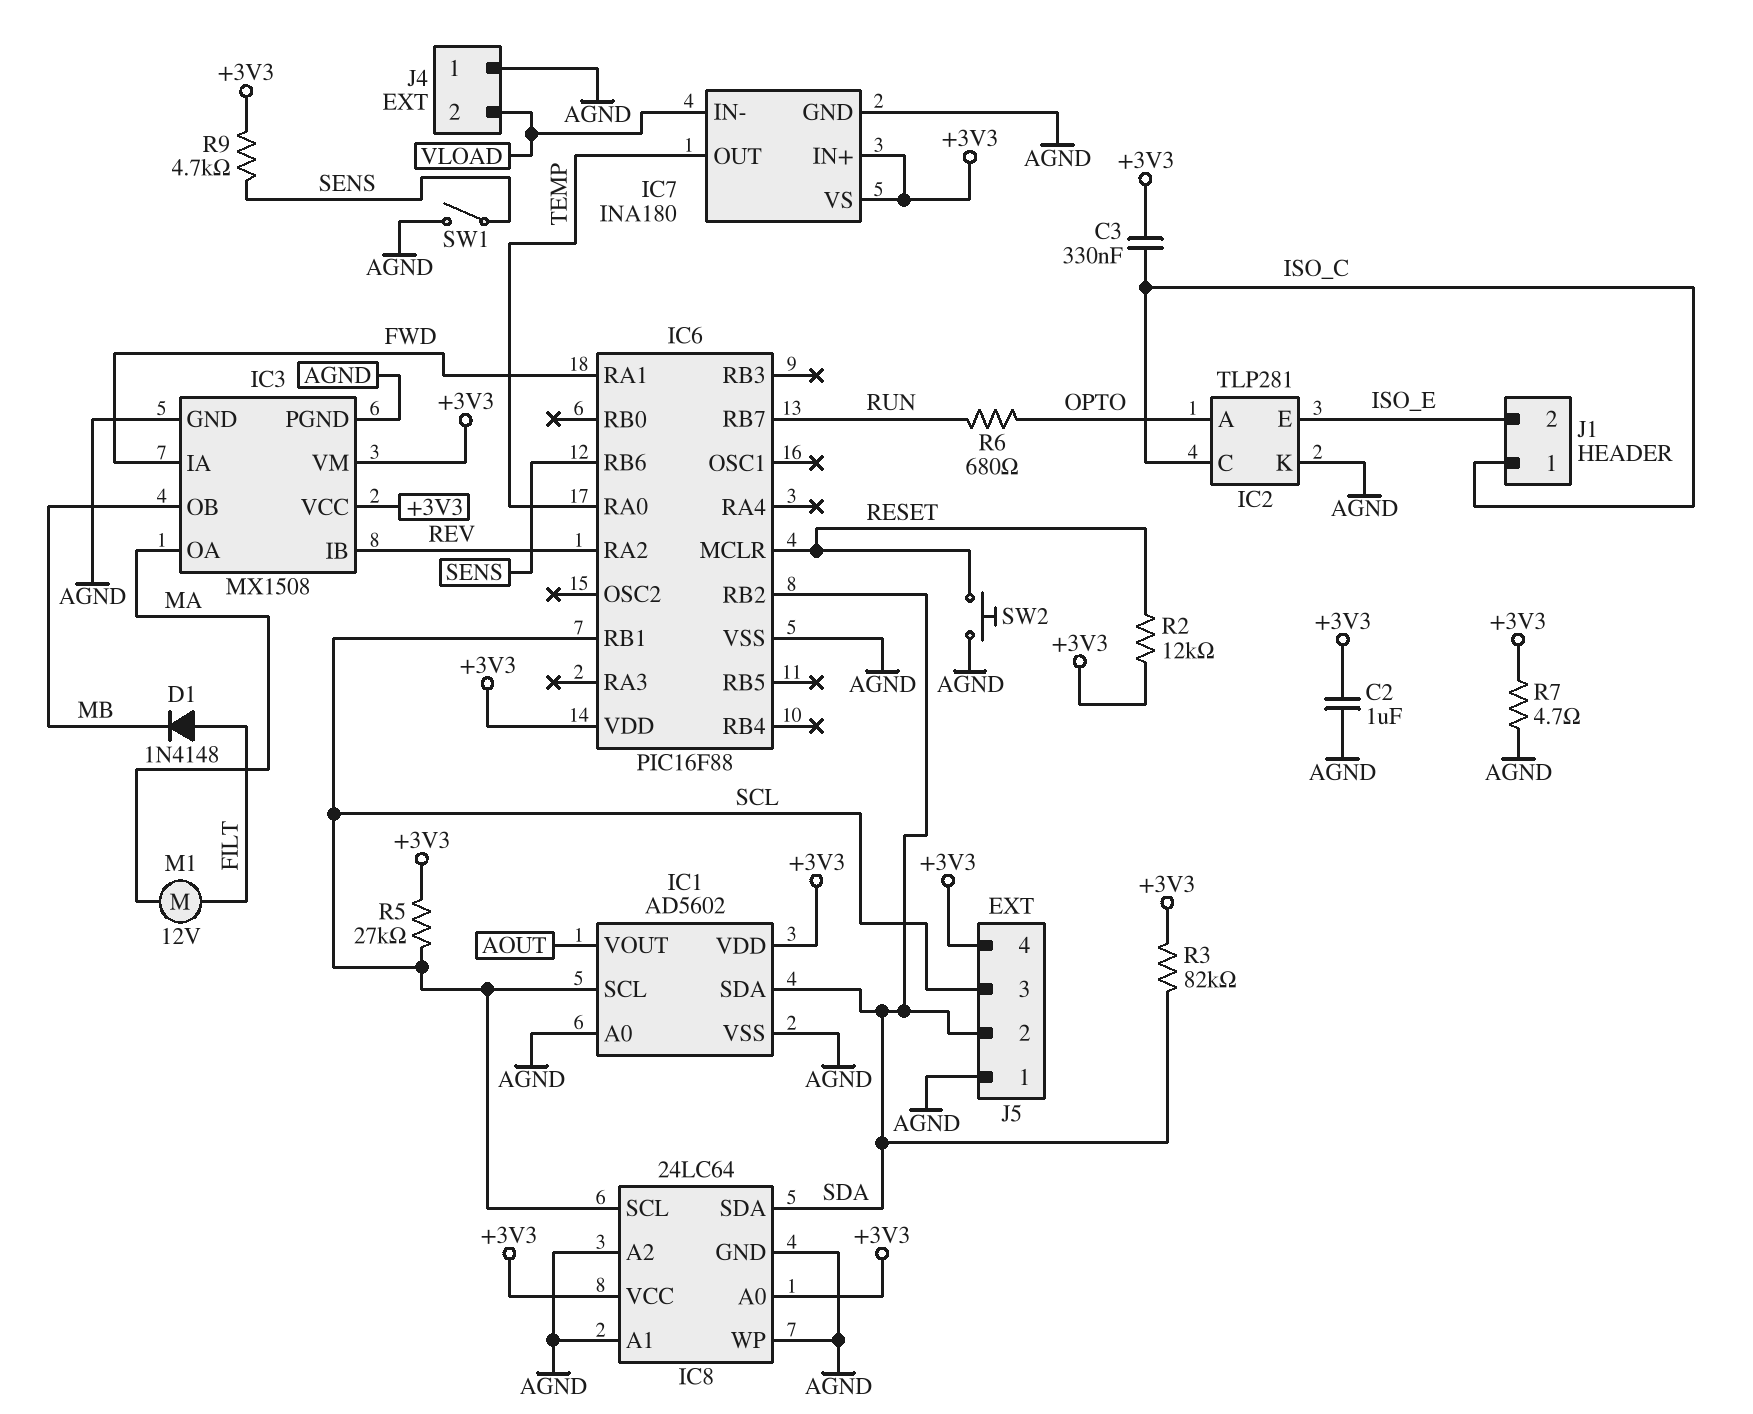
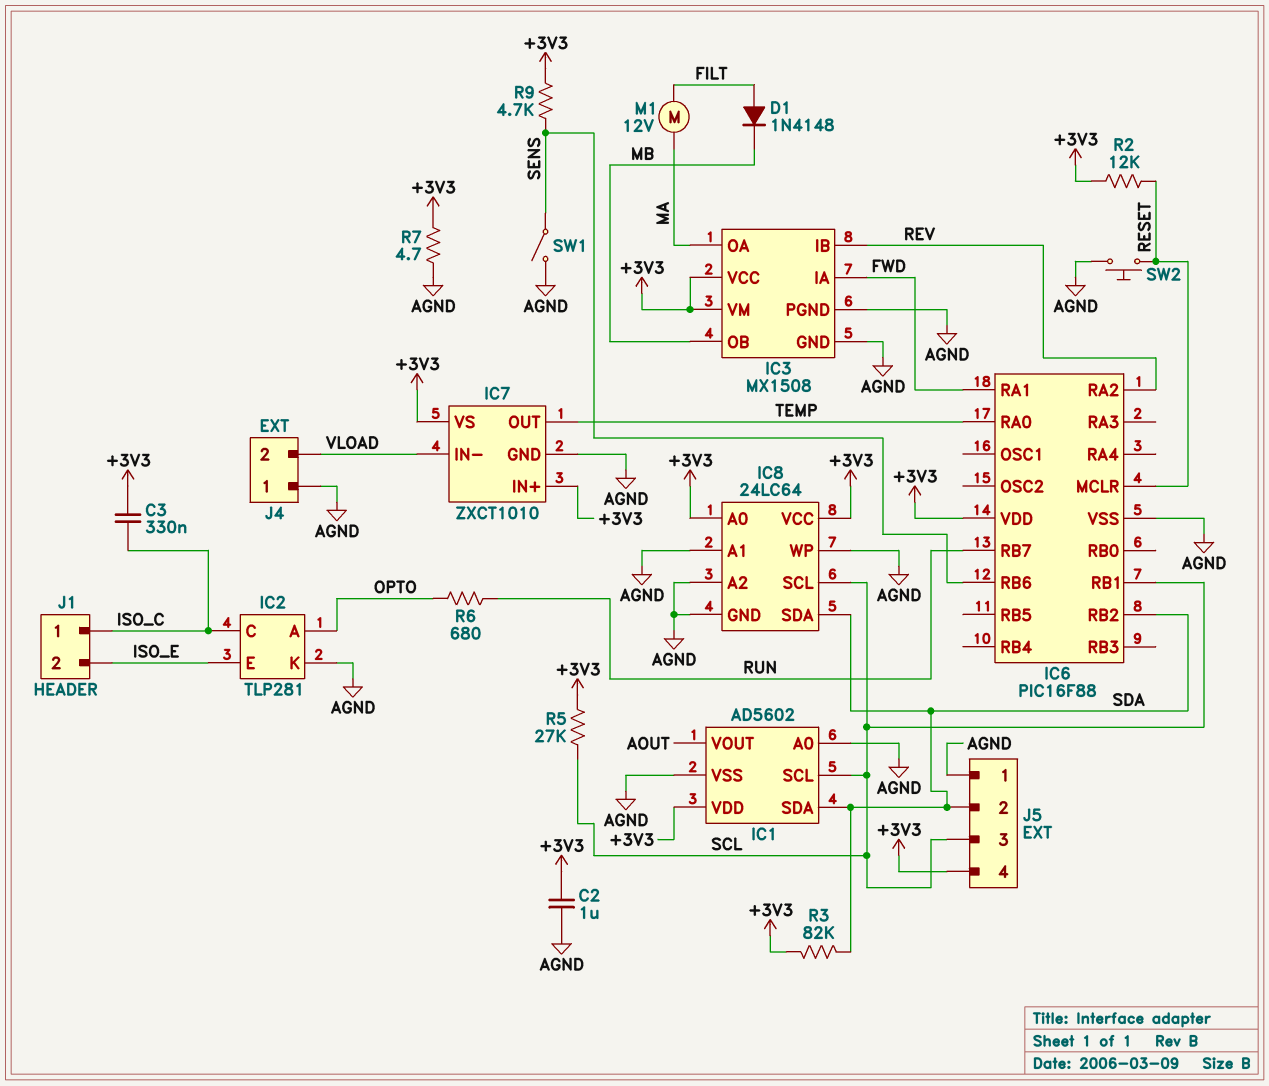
IC7: INA180 -> ZXCT1010

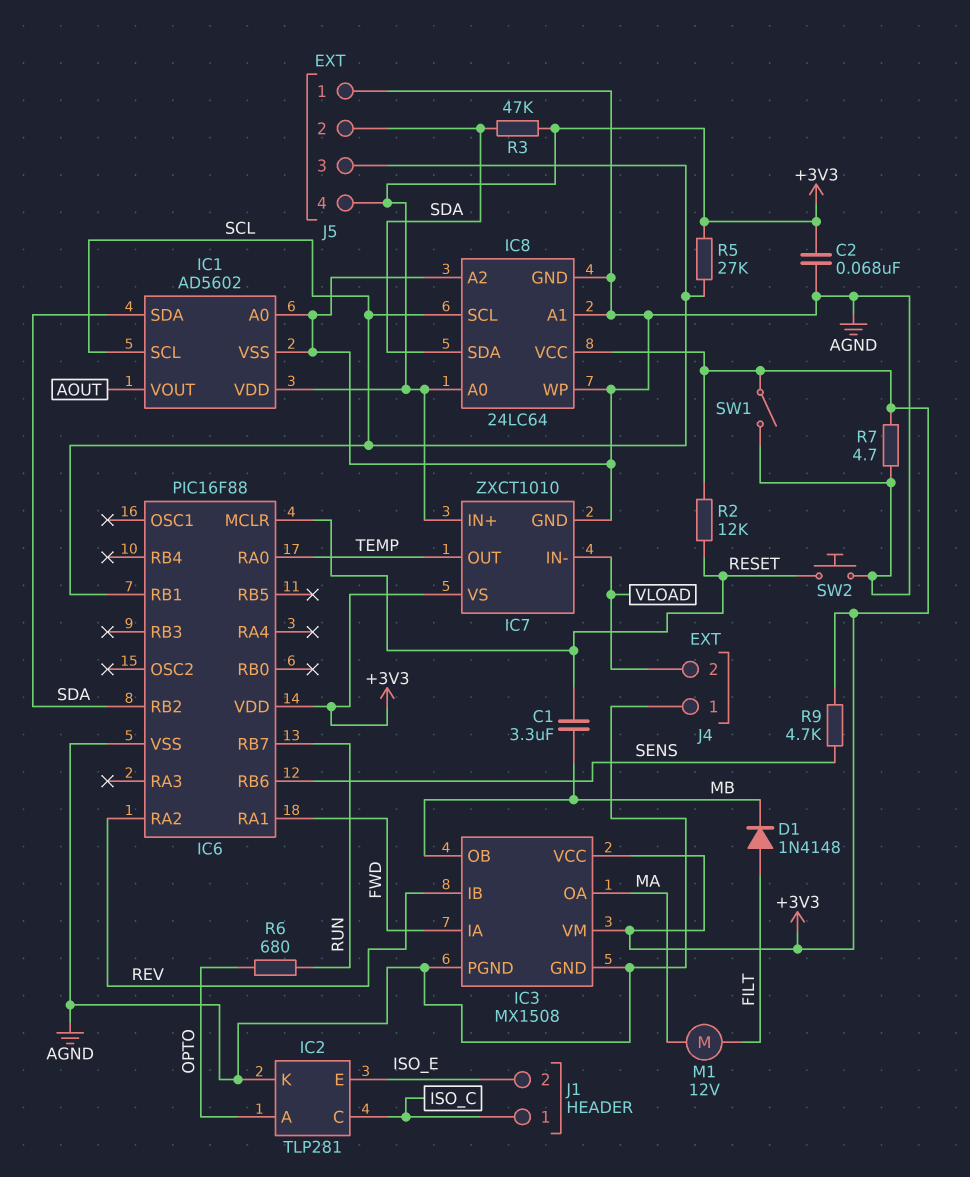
C1: none -> 3.3uF (MB, RESET)
C2: 1uF (+3V3, AGND) -> 68nF (+3V3, AGND)
C3: 330nF (+3V3, ISO_C) -> none
R3: 82k (+3V3, SDA) -> 47k (+3V3, SDA)
SW1: switch (AGND, SENS) -> switch (+3V3, AGND)

